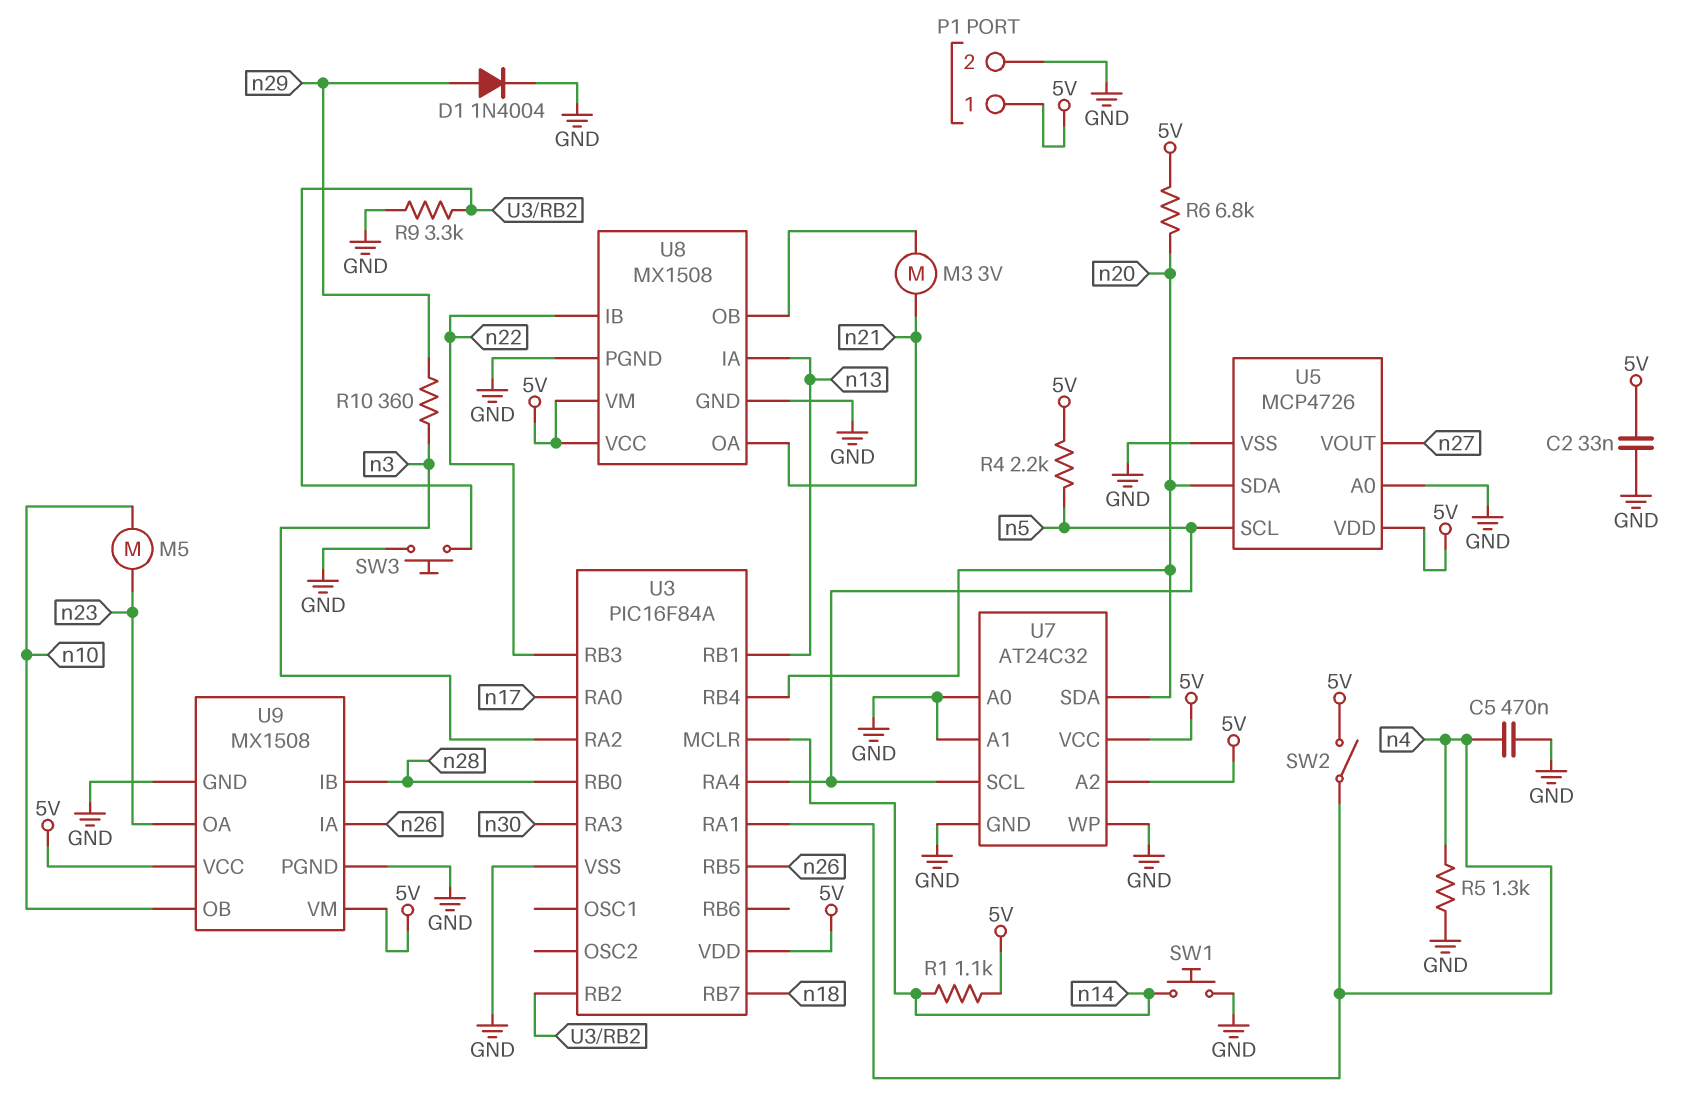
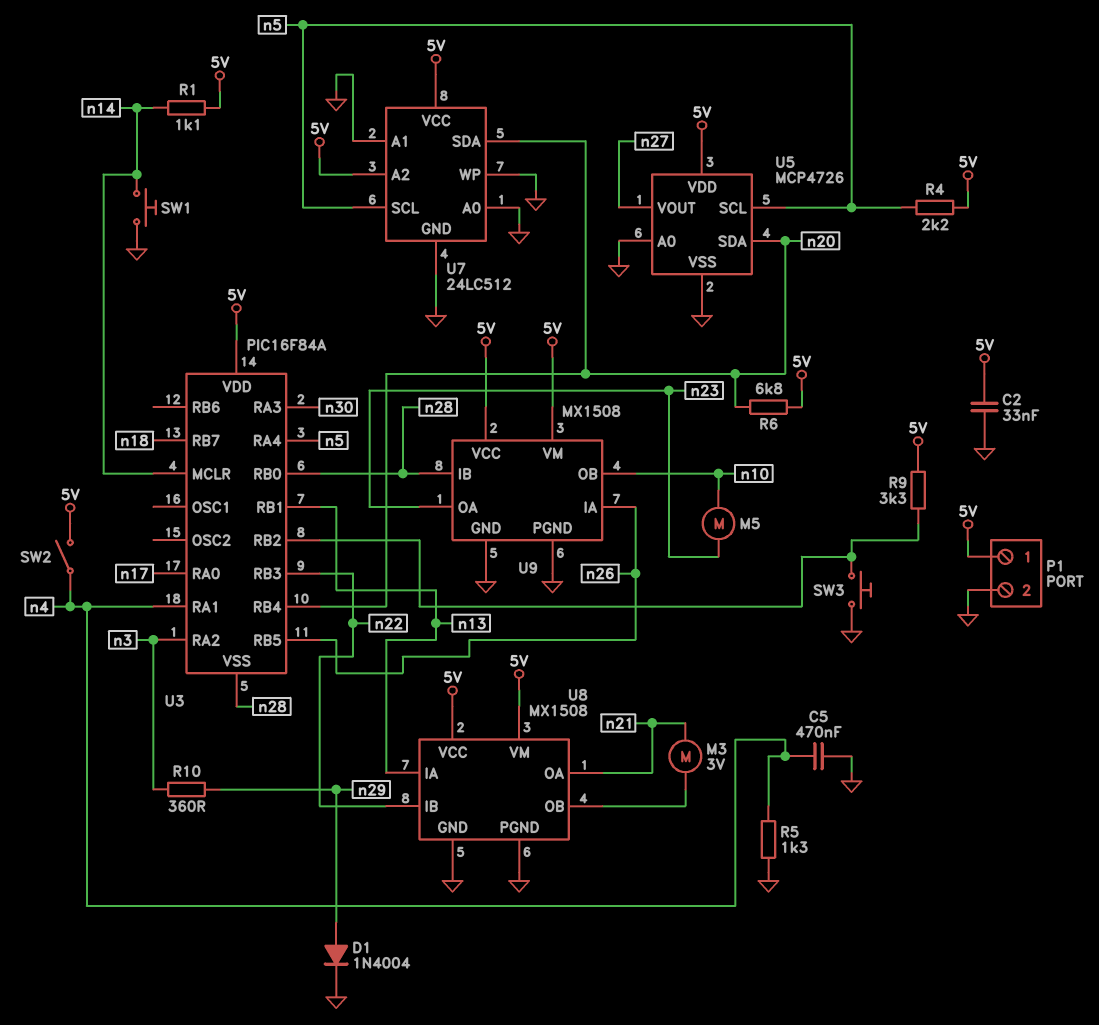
R9: 3.3k (GND, U3/RB2) -> 3.3k (5V, U3/RB2)
U3 pin VSS: GND -> n28
U7: AT24C32 -> 24LC512

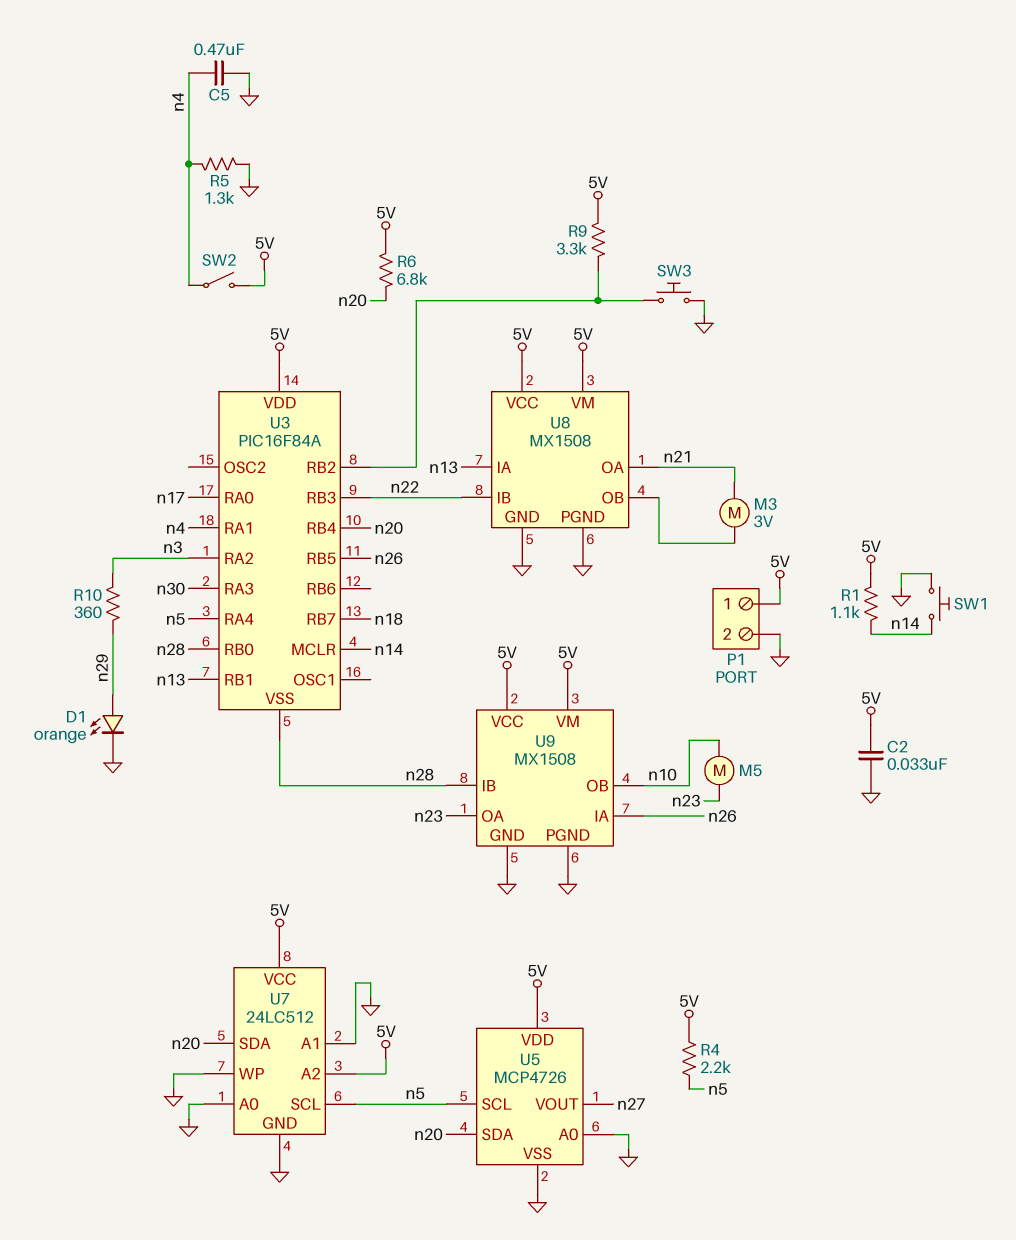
D1: diode 1N4004 (A n29, K GND) -> LED orange (A n29, K GND)

